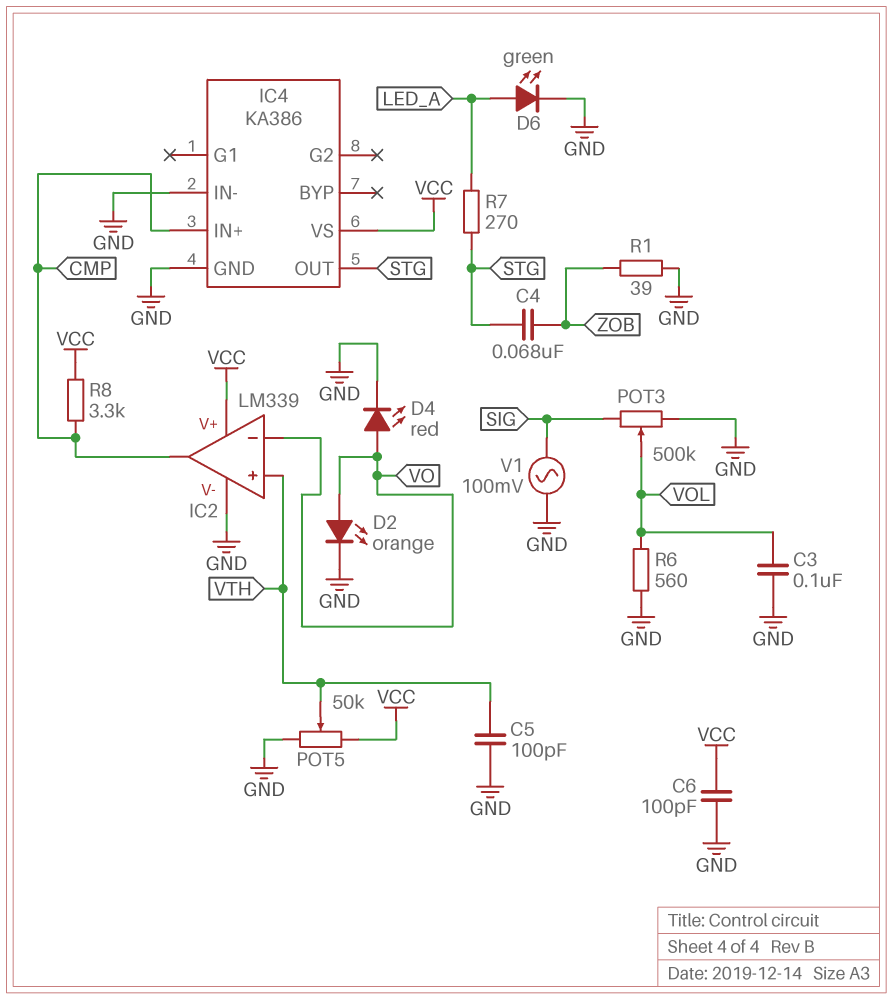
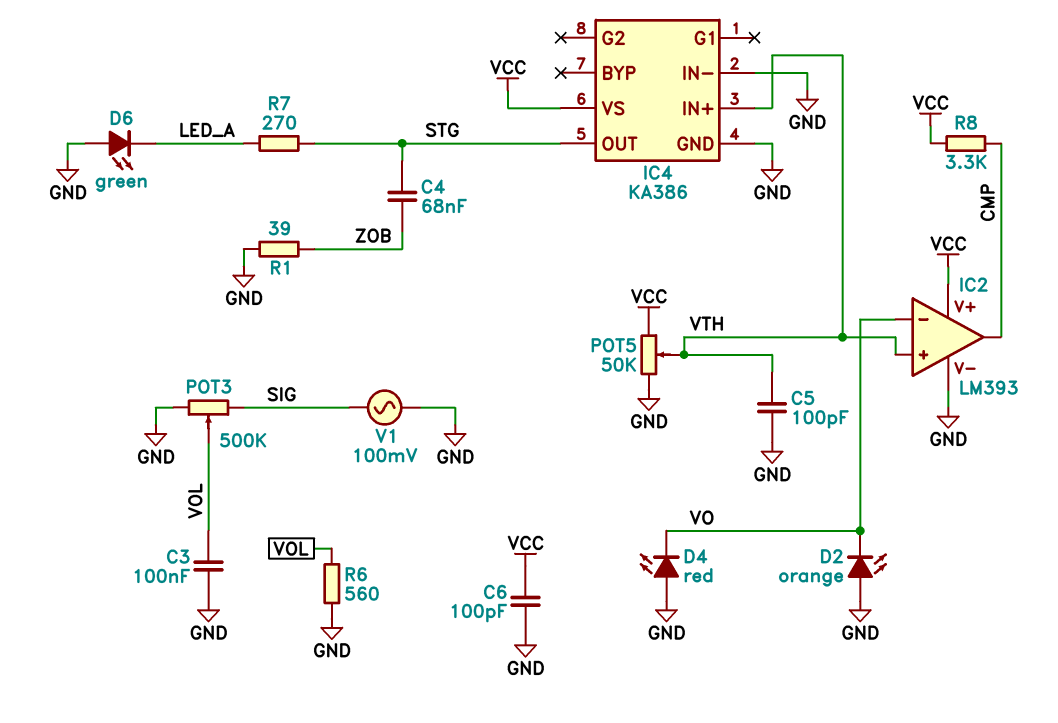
D2: LED orange (A VO, K GND) -> LED orange (A GND, K VO)
D4: LED red (A VO, K GND) -> LED red (A GND, K VO)
D6: LED green (A LED_A, K GND) -> LED green (A GND, K LED_A)
IC2: LM339 -> LM393
IC4 pin IN+: CMP -> VTH

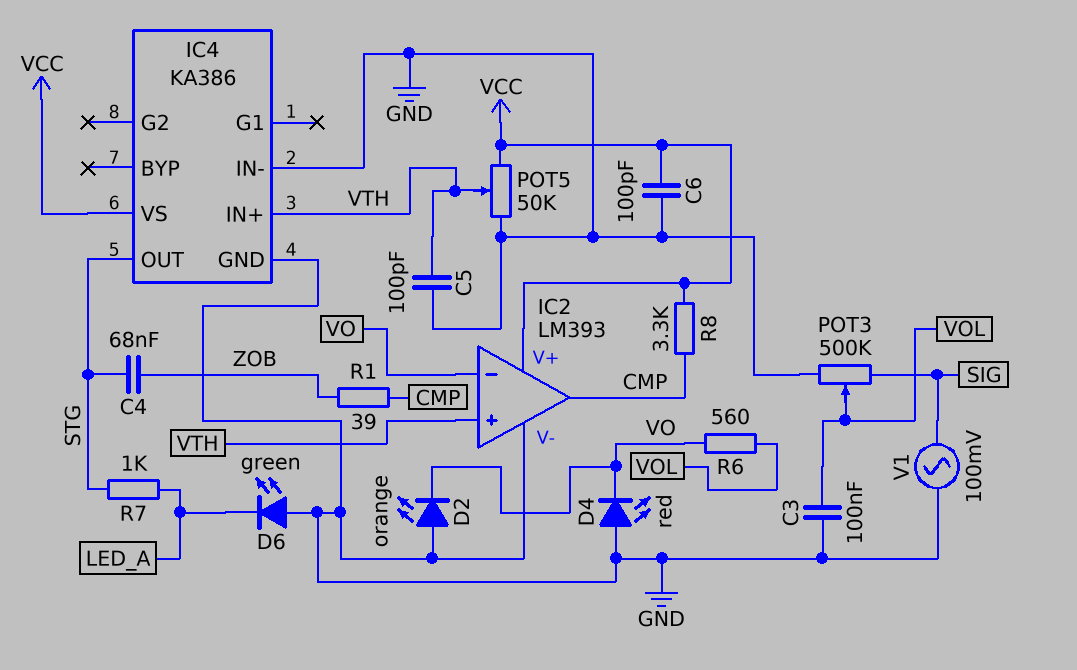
R1: 39 (GND, ZOB) -> 39 (CMP, ZOB)
R6: 560 (GND, VOL) -> 560 (VO, VOL)
R7: 270 (LED_A, STG) -> 1k (LED_A, STG)

